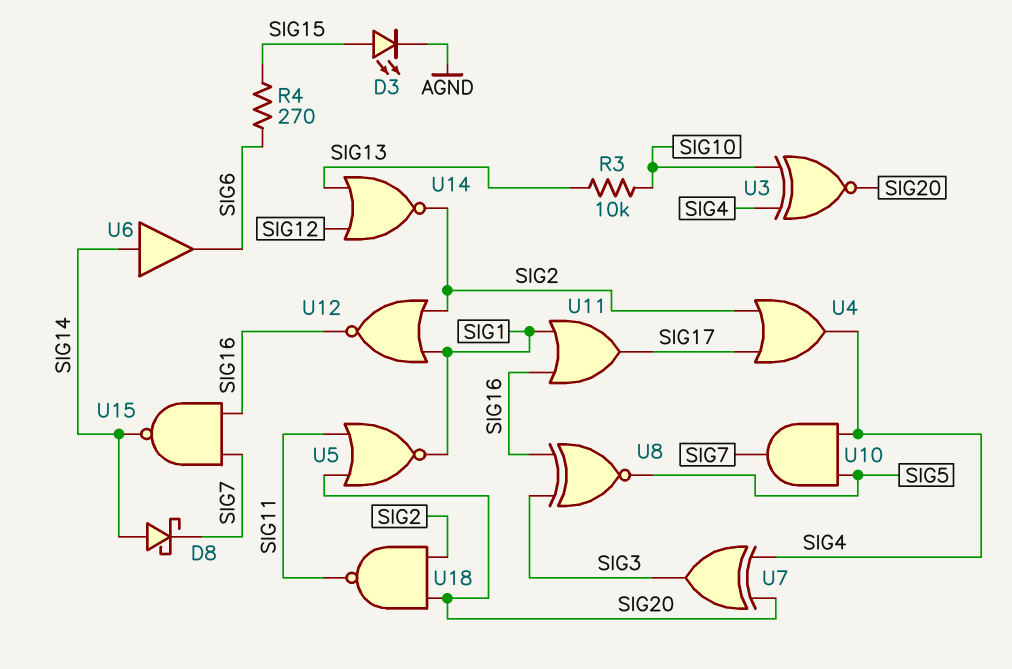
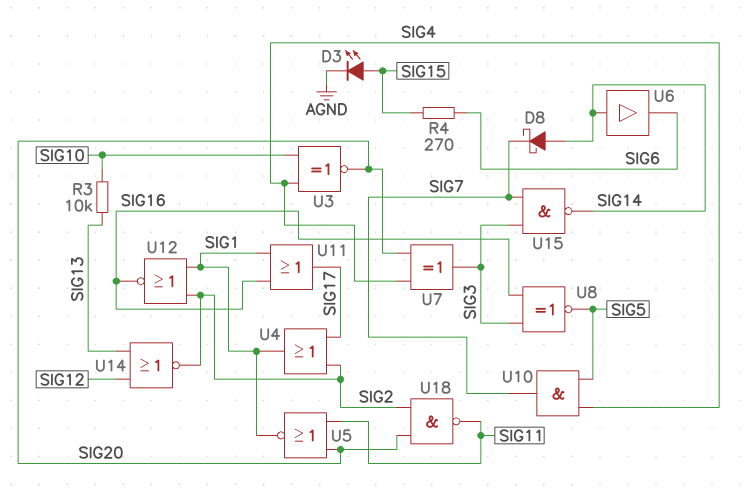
U4: OR (in SIG2, in SIG17, out SIG4) -> OR (in SIG2, in SIG17, out SIG1)
U15: NAND (in SIG7, in SIG16, out SIG14) -> NAND (in SIG3, in SIG7, out SIG14)

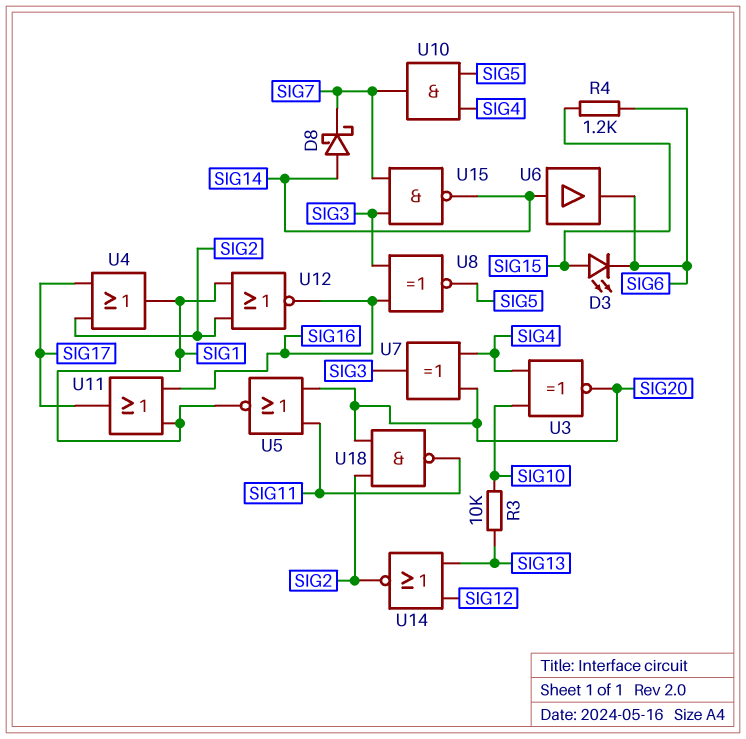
D3: LED (A SIG15, K AGND) -> LED (A SIG15, K SIG6)
R4: 270 (SIG6, SIG15) -> 1.2k (SIG6, SIG15)

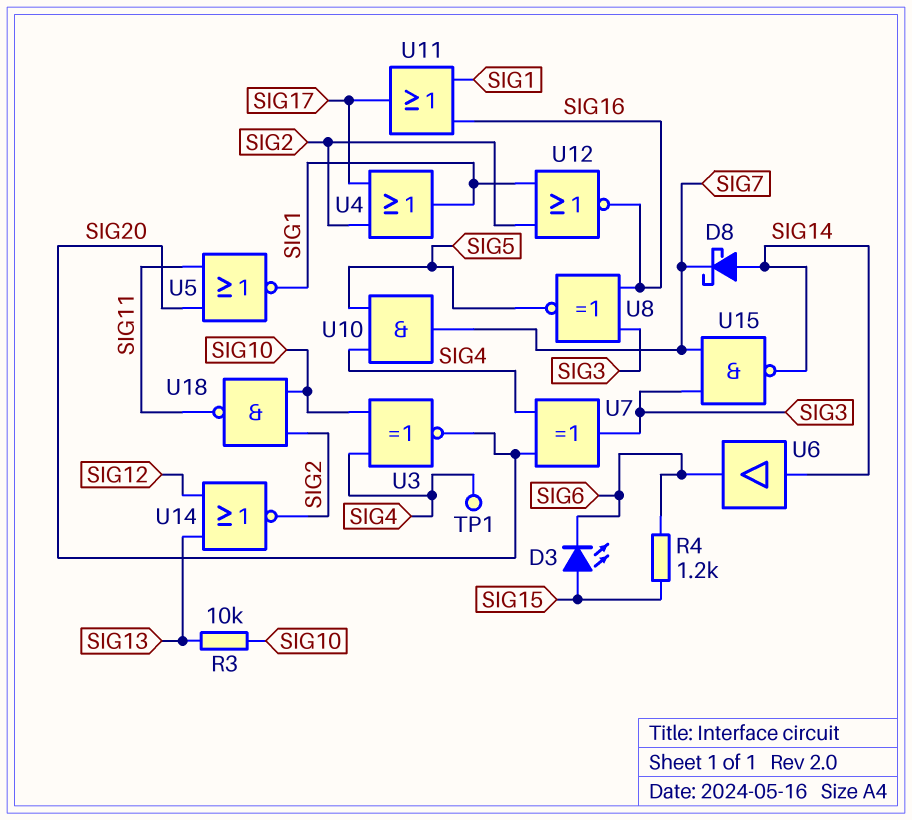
TP1: none -> test point (SIG4)
U18: NAND (in SIG2, in SIG20, out SIG11) -> NAND (in SIG2, in SIG10, out SIG11)

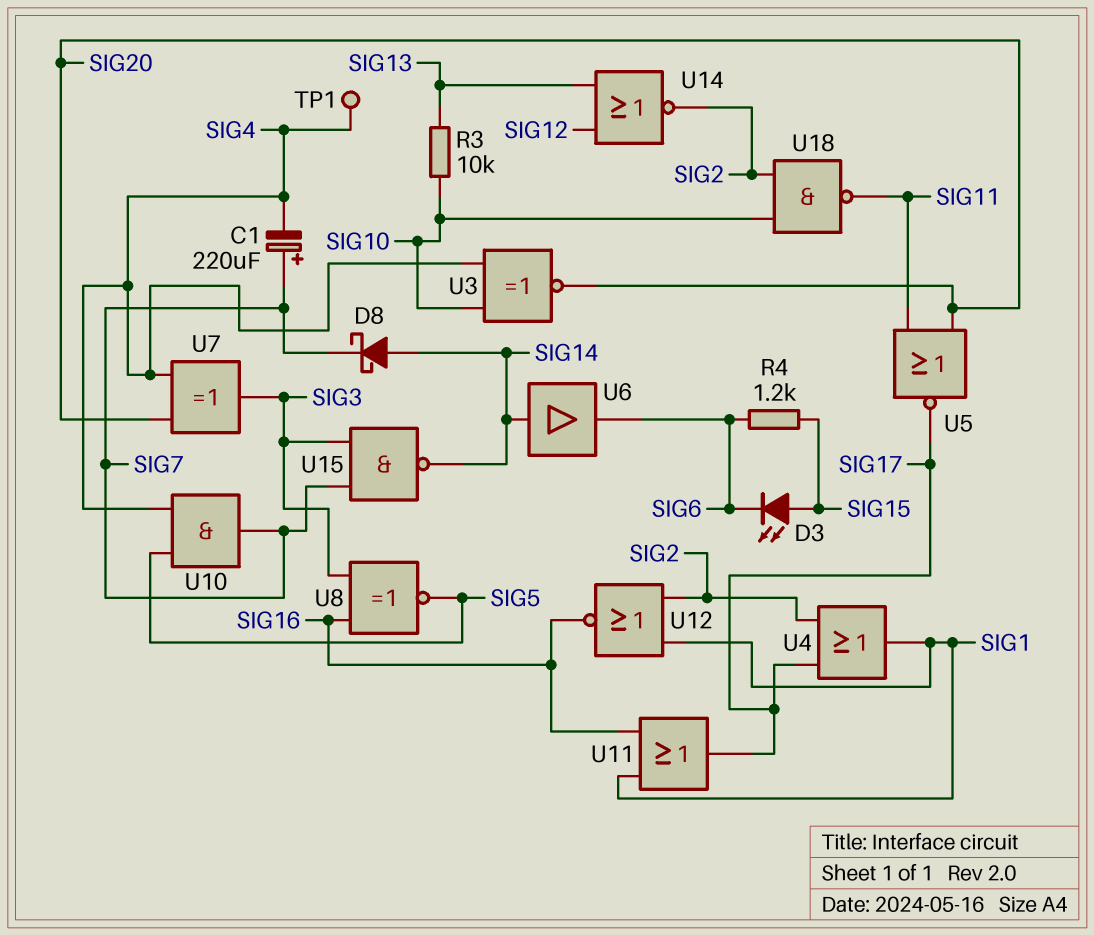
C1: none -> 220uF (plus SIG7, minus SIG4)
U5: NOR (in SIG11, in SIG20, out SIG1) -> NOR (in SIG11, in SIG20, out SIG17)

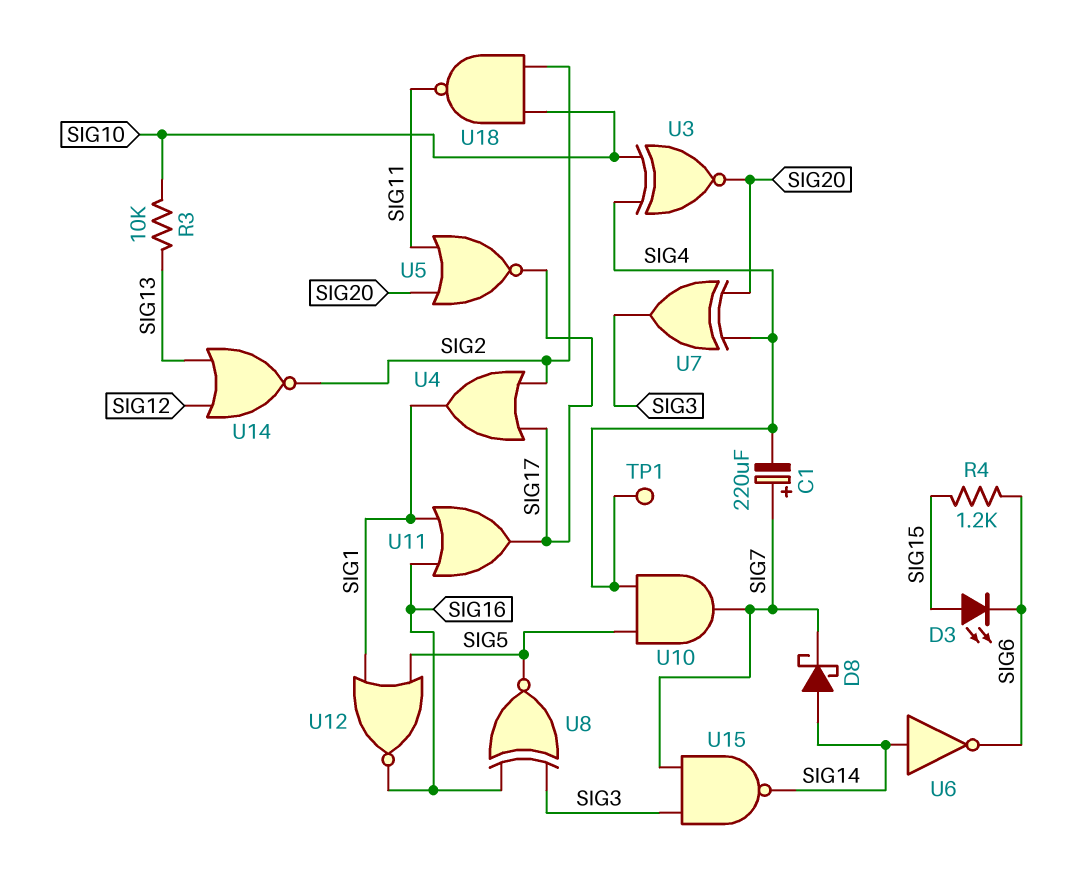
U6: buffer (in SIG14, out SIG6) -> NOT (in SIG14, out SIG6)
U12: NOR (in SIG1, in SIG2, out SIG16) -> NOR (in SIG1, in SIG5, out SIG16)

